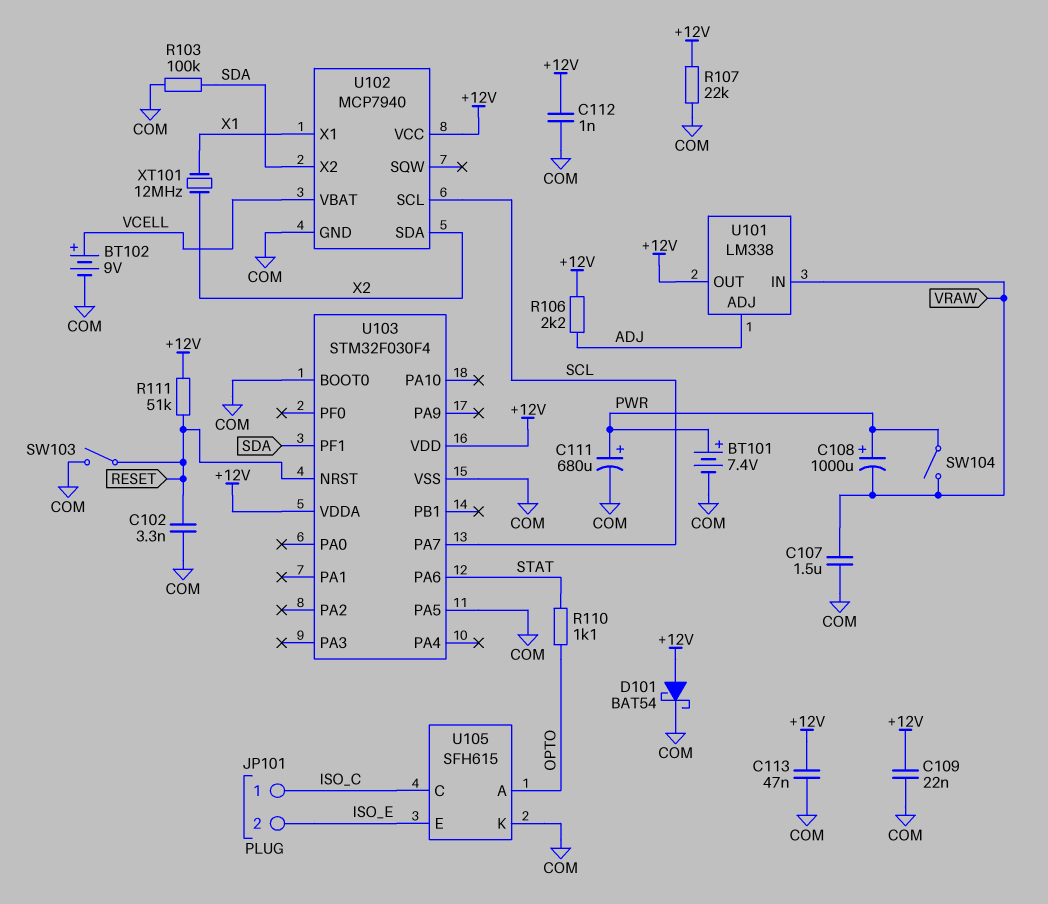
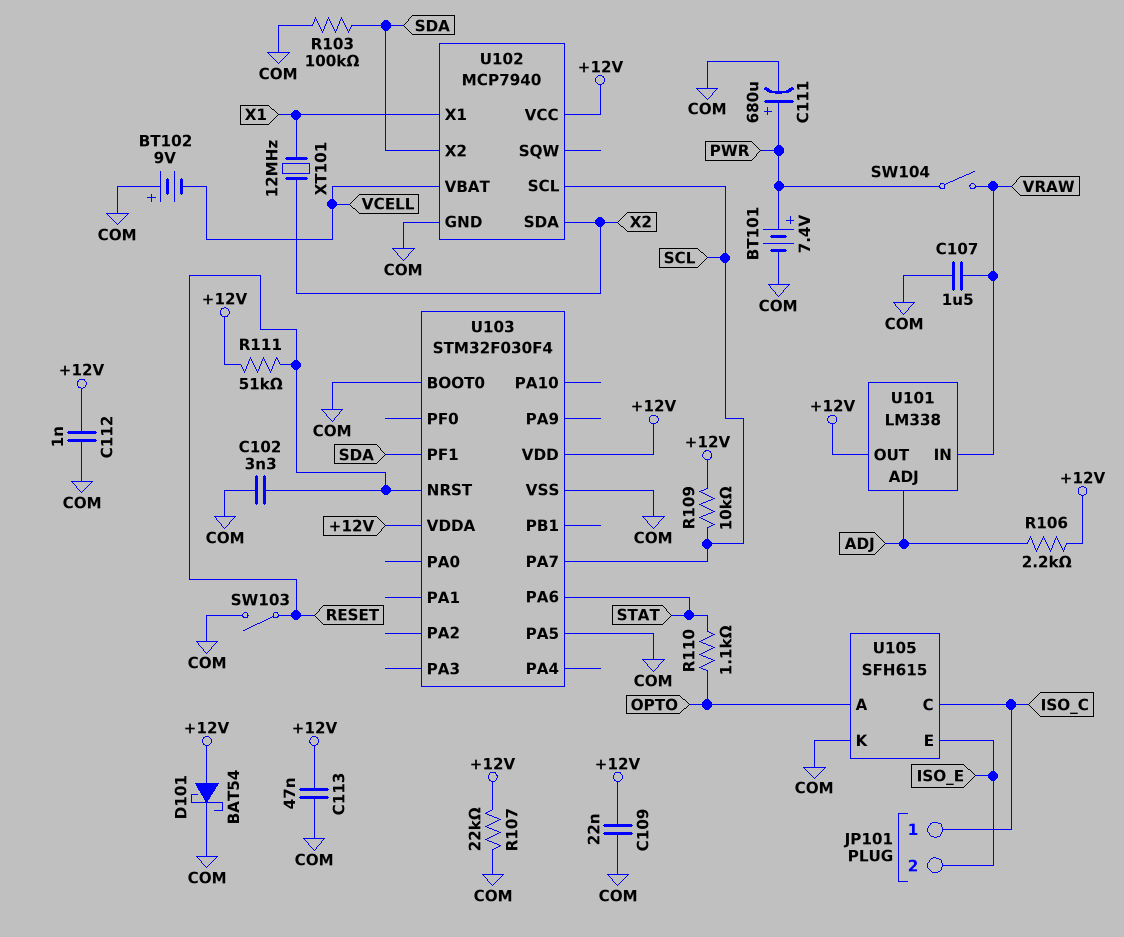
BT102: 9V (plus VCELL, minus COM) -> 9V (plus COM, minus VCELL)
C108: 1000uF (plus PWR, minus VRAW) -> none
R109: none -> 10k (+12V, SCL)

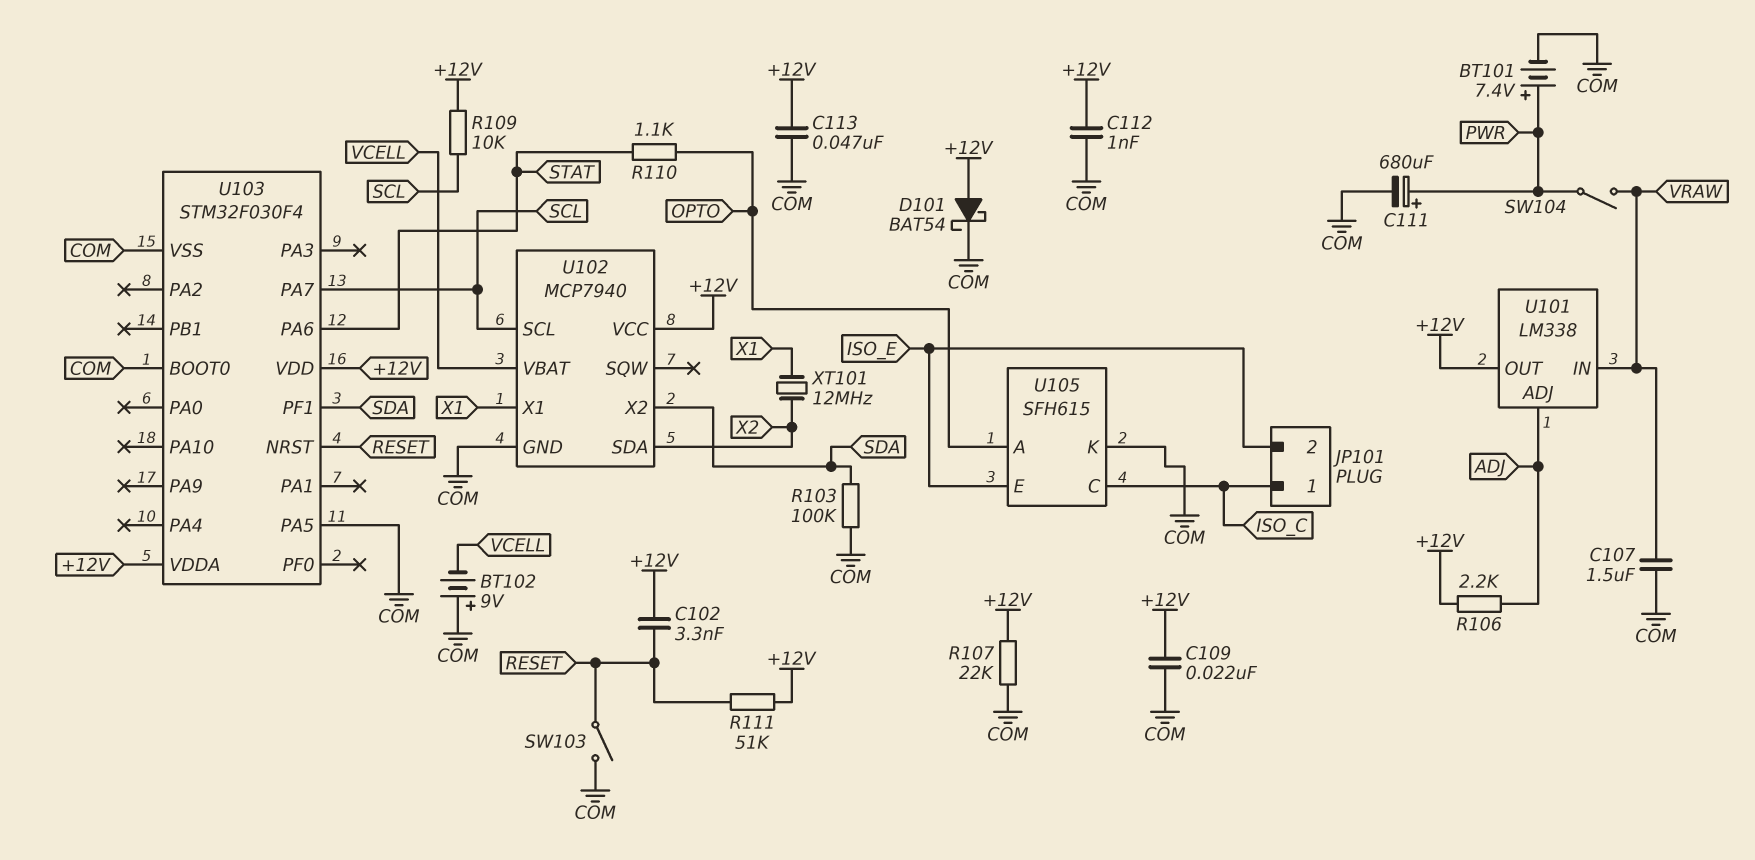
C102: 3.3nF (COM, RESET) -> 3.3nF (+12V, RESET)

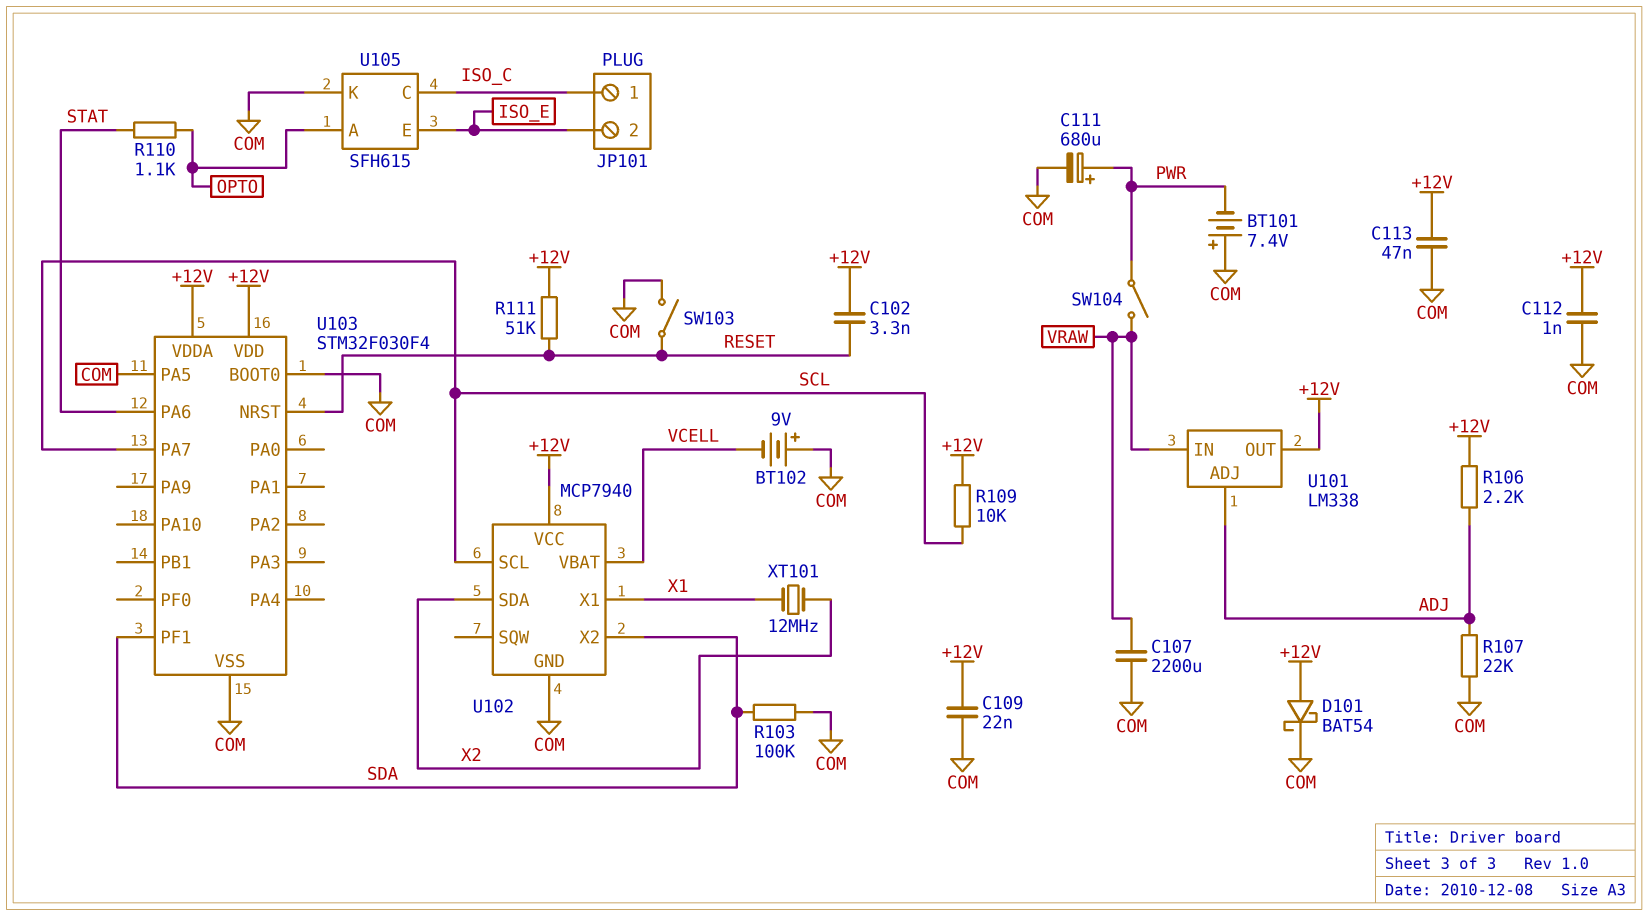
BT101: 7.4V (plus PWR, minus COM) -> 7.4V (plus COM, minus PWR)
C107: 1.5uF (COM, VRAW) -> 2200uF (COM, VRAW)
R107: 22k (+12V, COM) -> 22k (ADJ, COM)

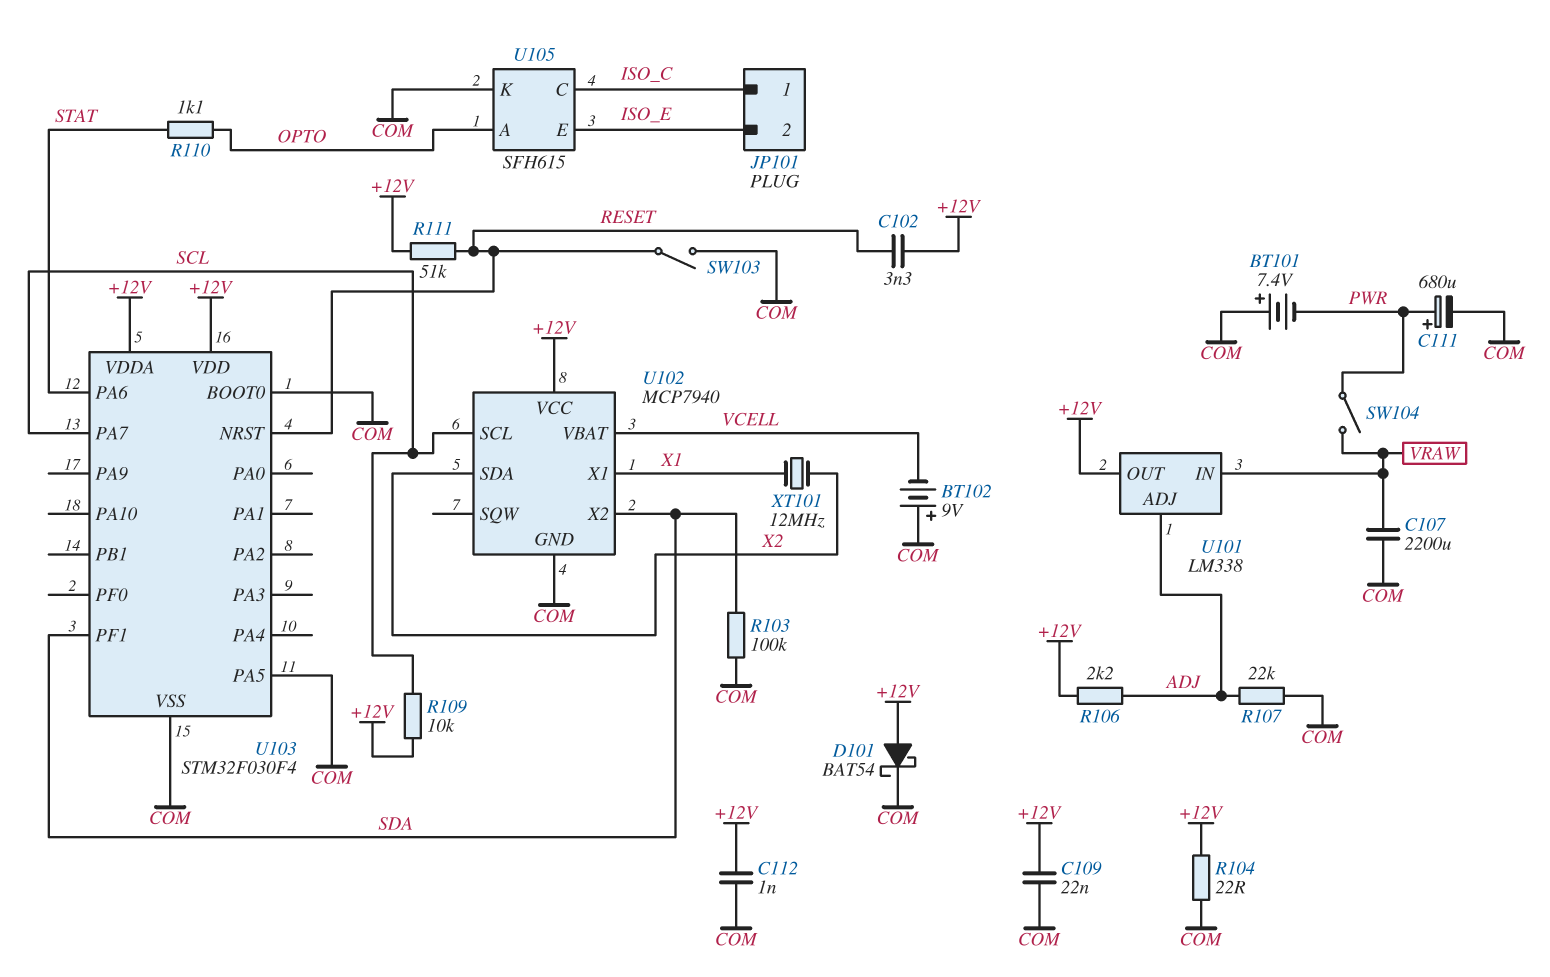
C113: 47nF (+12V, COM) -> none
R104: none -> 22 (+12V, COM)

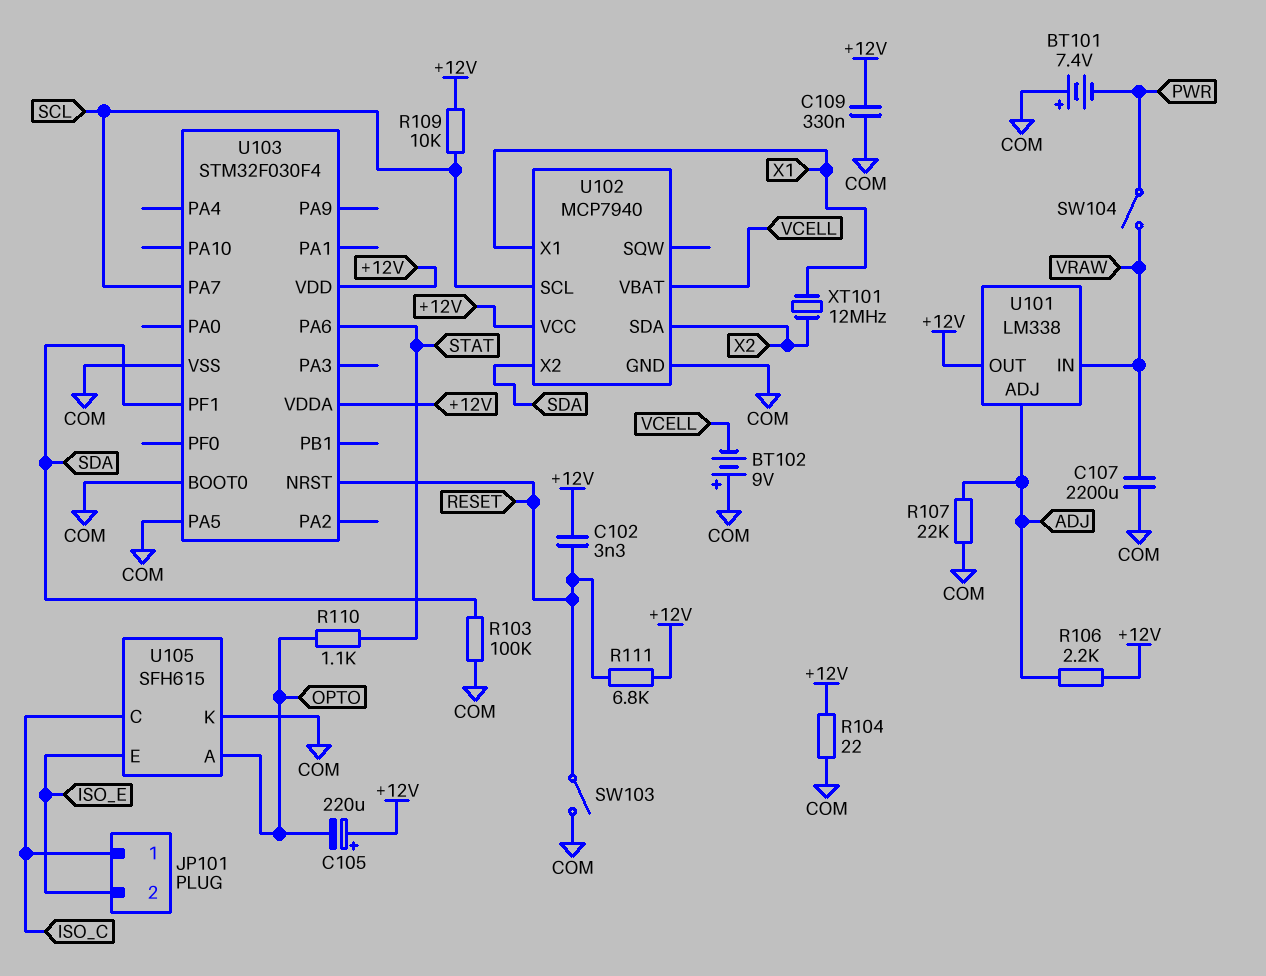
C105: none -> 220uF (plus +12V, minus OPTO)
C109: 22nF (+12V, COM) -> 330nF (+12V, COM)
C111: 680uF (plus PWR, minus COM) -> none
C112: 1nF (+12V, COM) -> none
D101: schottky BAT54 (A +12V, K COM) -> none
R111: 51k (+12V, RESET) -> 6.8k (+12V, RESET)

